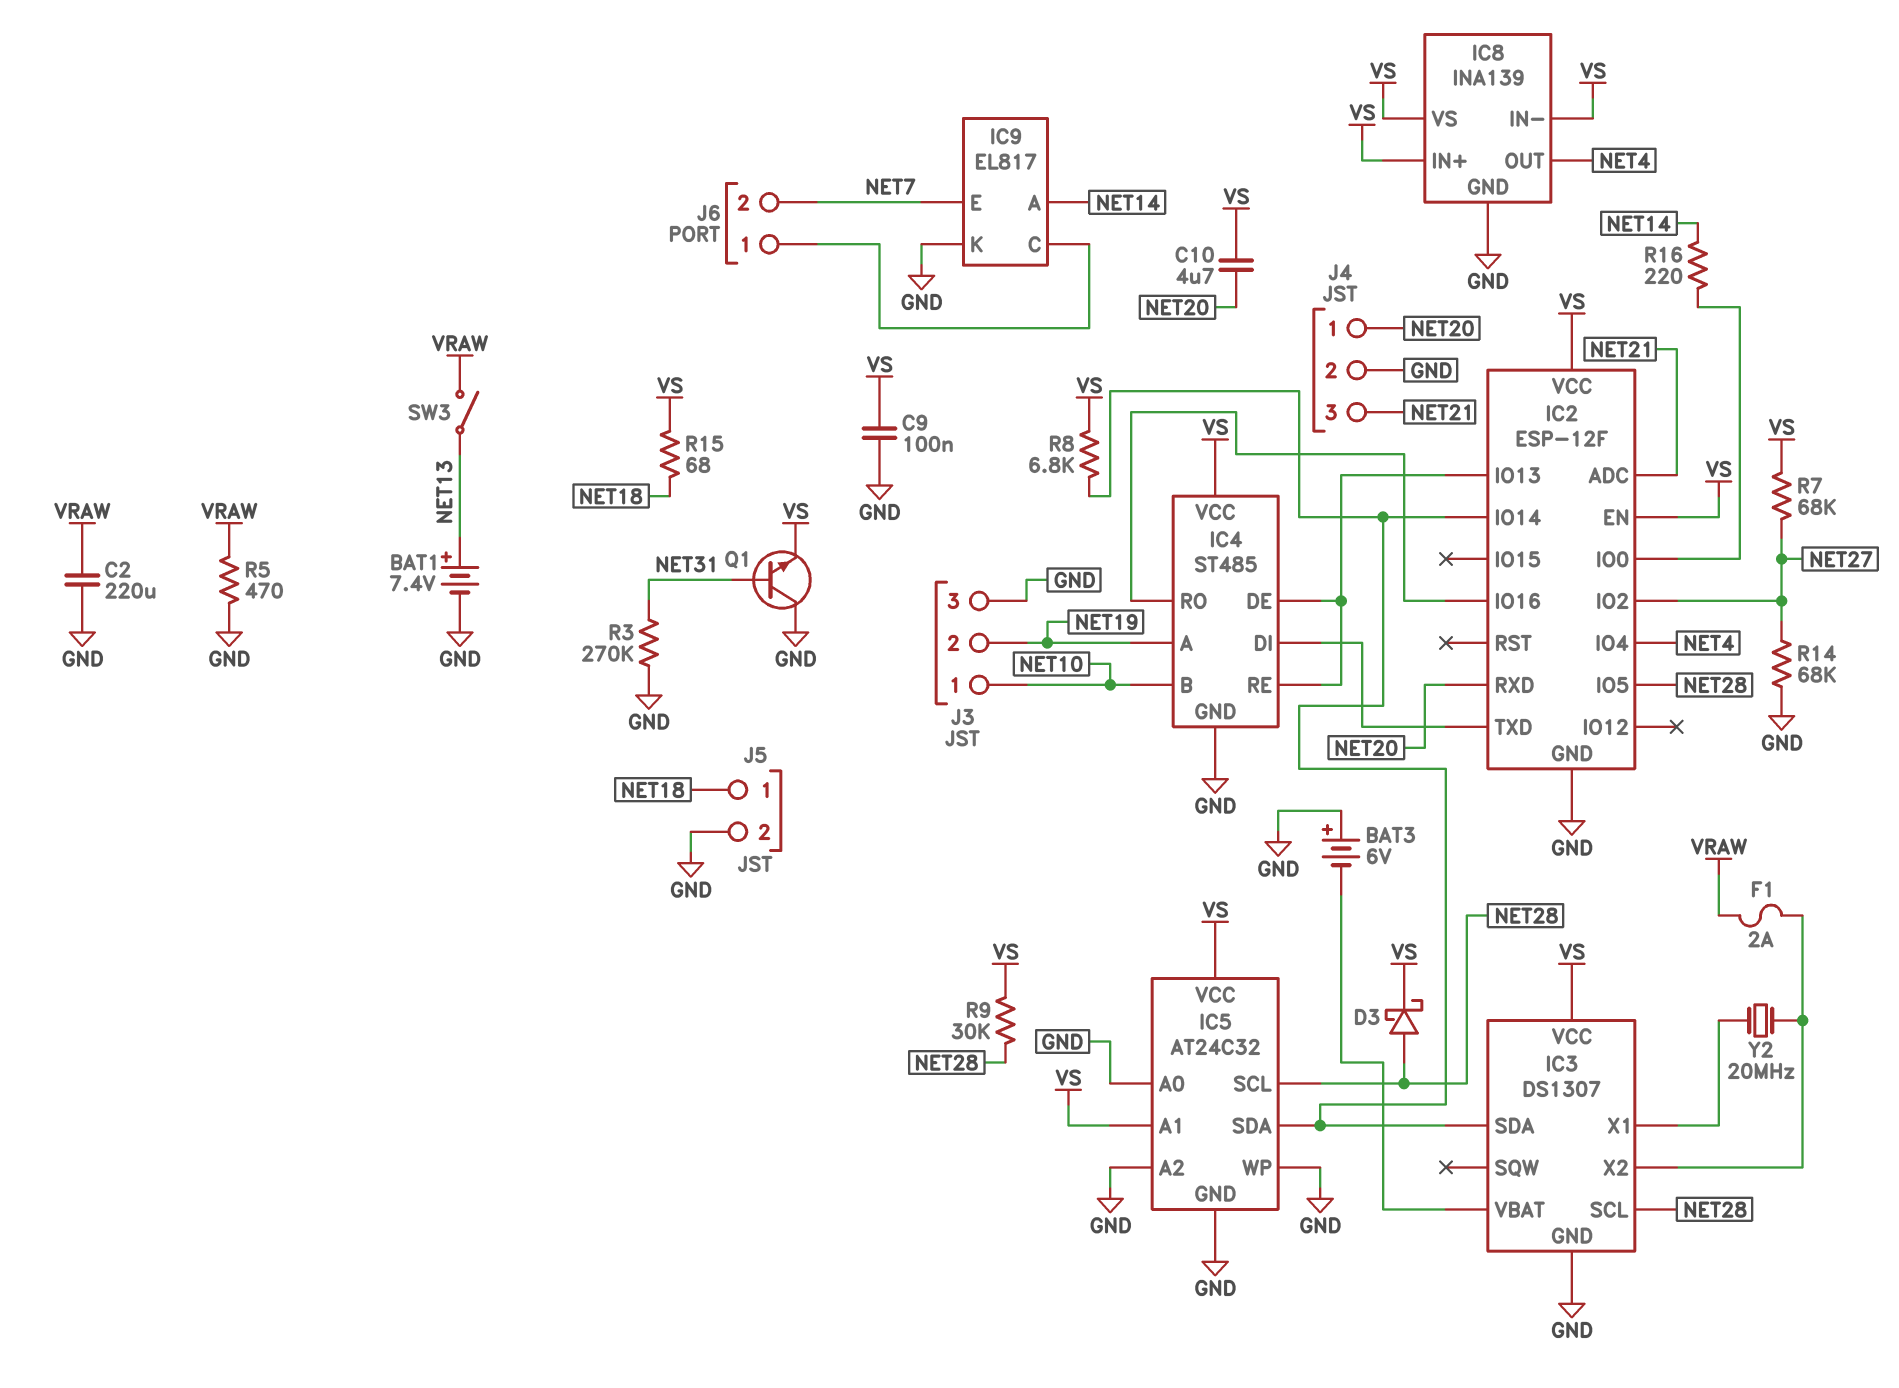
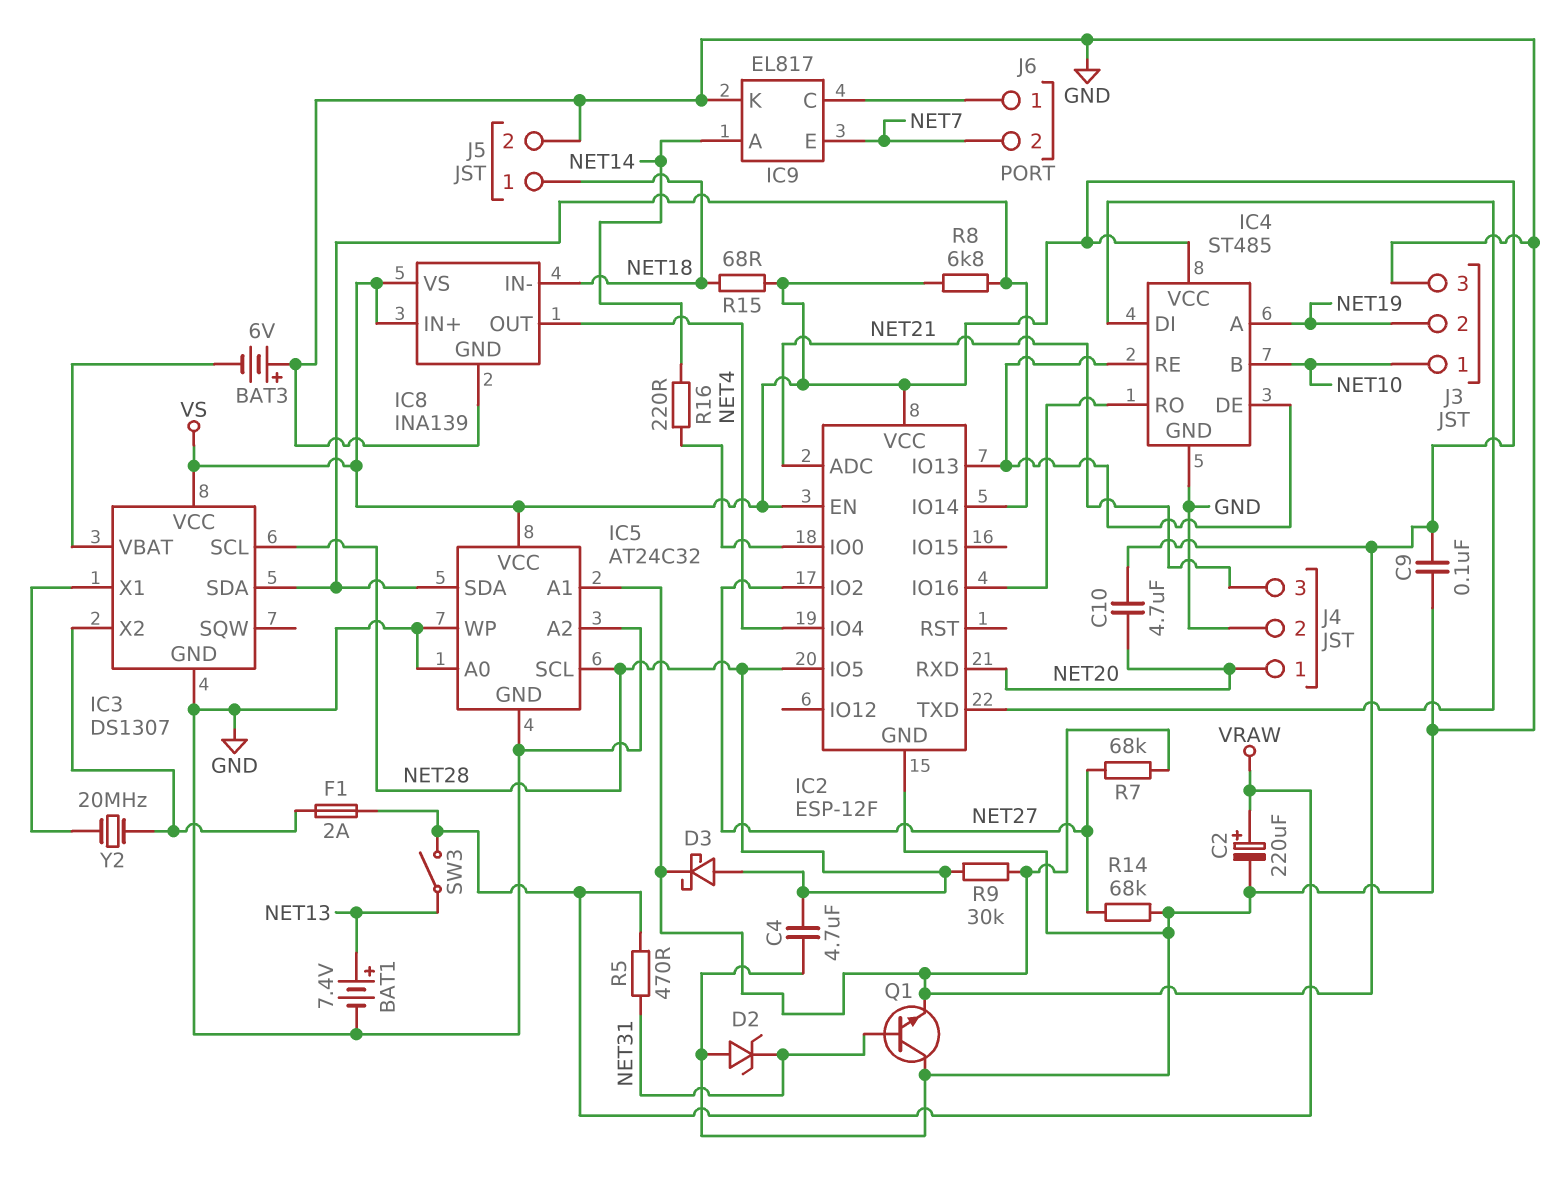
C2: 220uF (GND, VRAW) -> 220uF (plus VRAW, minus GND)
C4: none -> 4.7uF (GND, NET28)
D2: none -> zener (A GND, K NET31)
IC8 pin IN-: VS -> NET18
R3: 270k (GND, NET31) -> none
R5: 470 (GND, VRAW) -> 470 (NET31, VRAW)

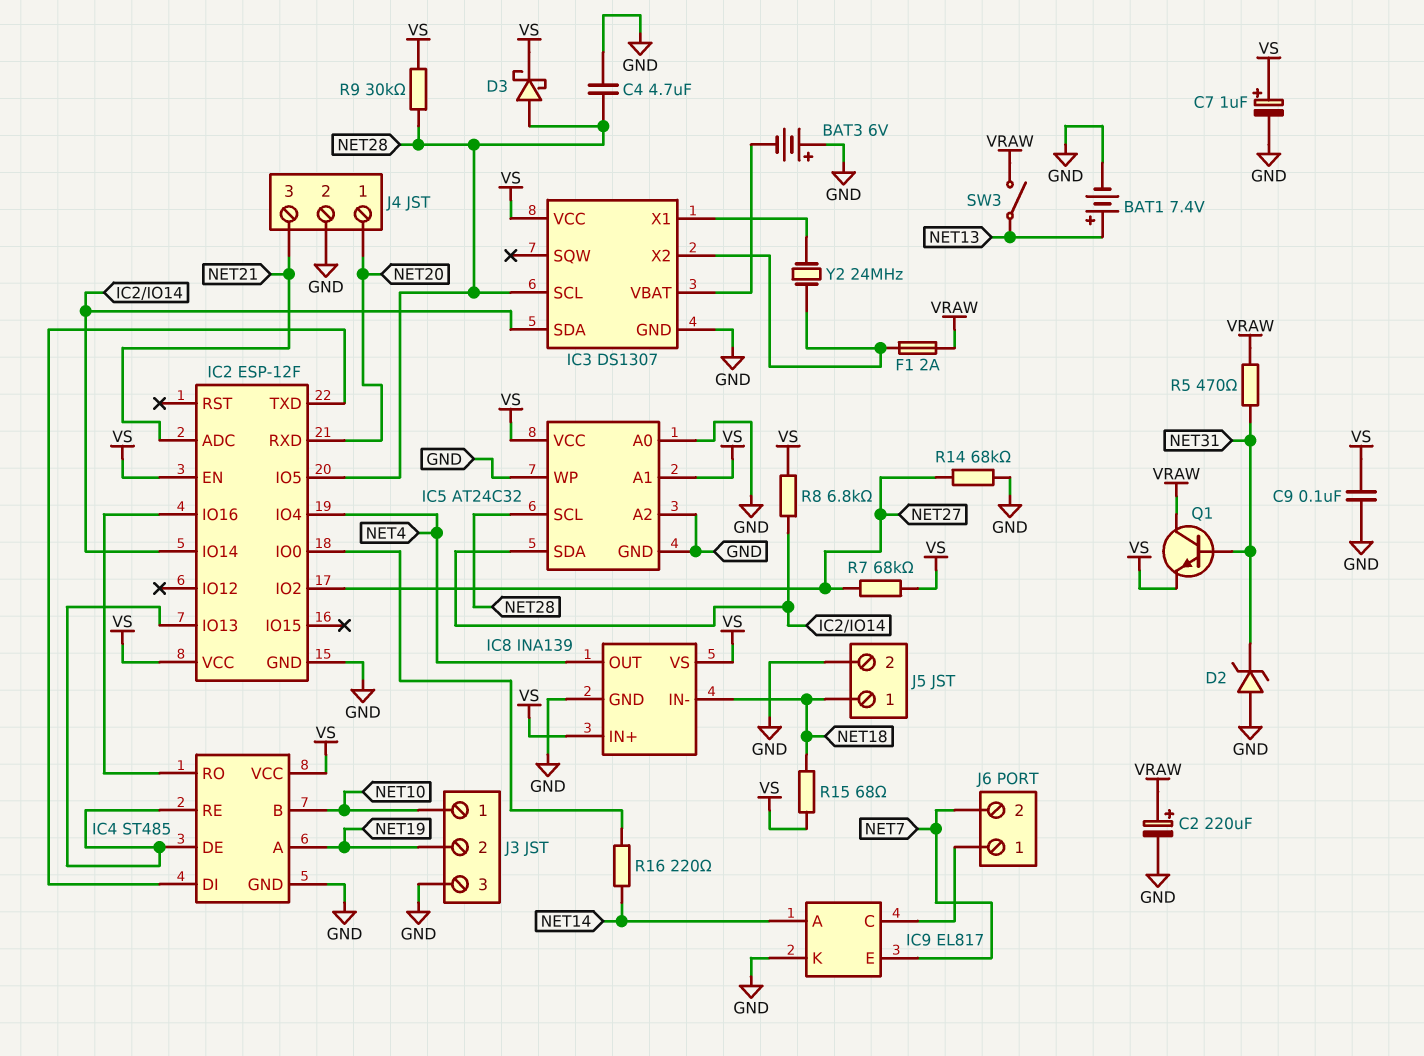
C7: none -> 1uF (plus VS, minus GND)
C10: 4.7uF (NET20, VS) -> none
Q1: NPN (B NET31, C GND, E VS) -> NPN (B NET31, C VRAW, E VS)
Y2: 20MHz (IC3/X1, IC3/X2) -> 24MHz (IC3/X1, IC3/X2)

